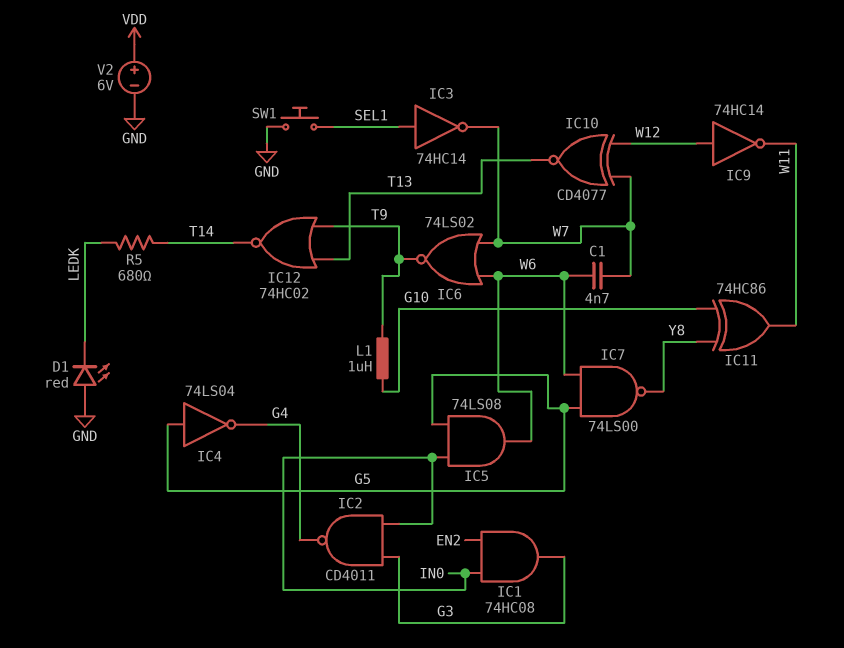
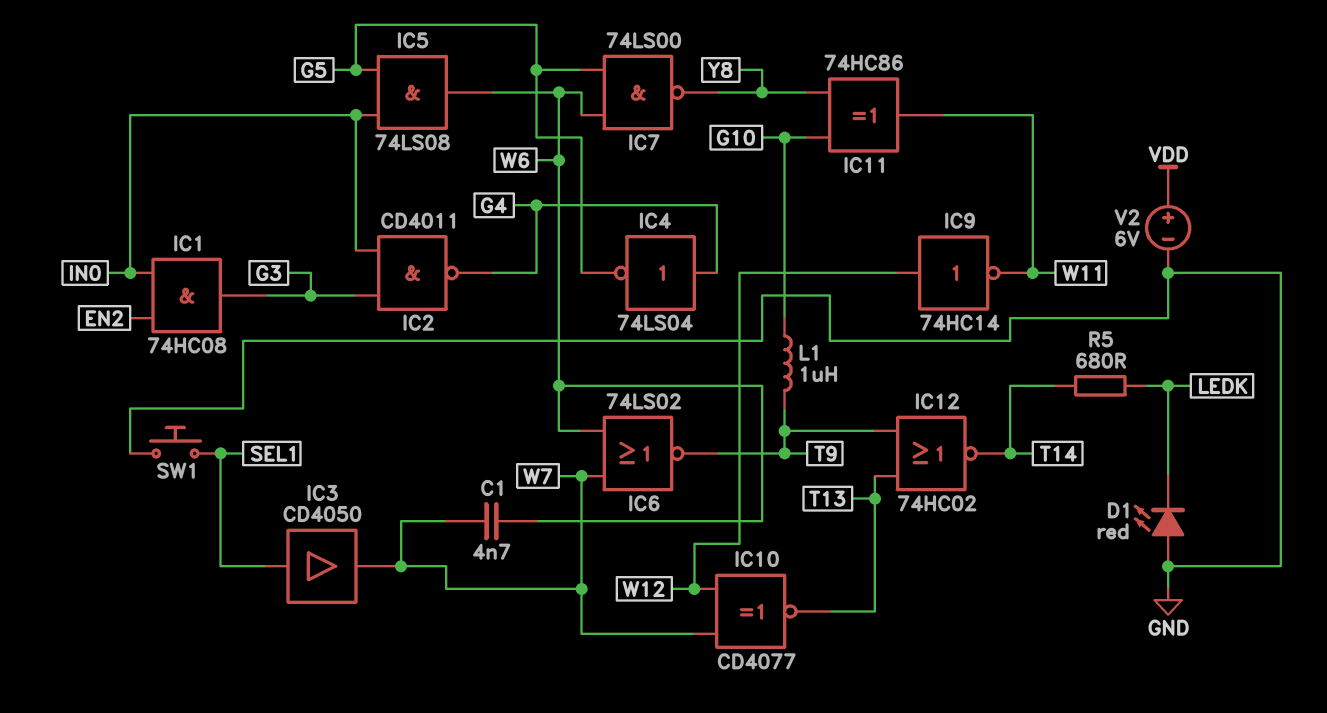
IC3: NOT 74HC14 (in SEL1, out W7) -> buffer CD4050 (in SEL1, out W7)
IC4: NOT 74LS04 (in G5, out G4) -> NOT 74LS04 (in G4, out G5)

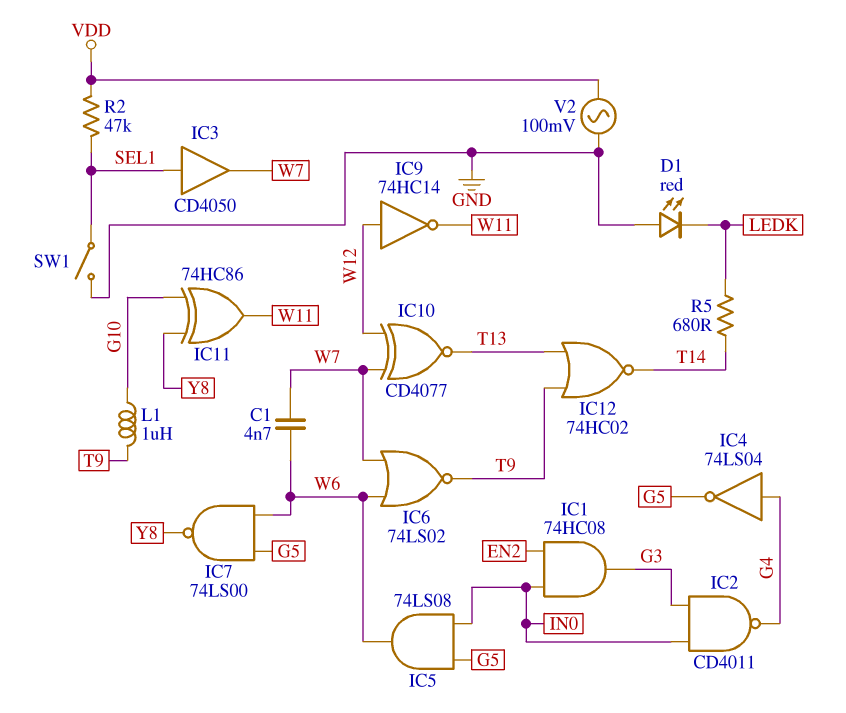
R2: none -> 47k (SEL1, VDD)
SW1: button (GND, SEL1) -> switch (GND, SEL1)
V2: 6V (plus VDD, minus GND) -> AC 100mV (GND, VDD)

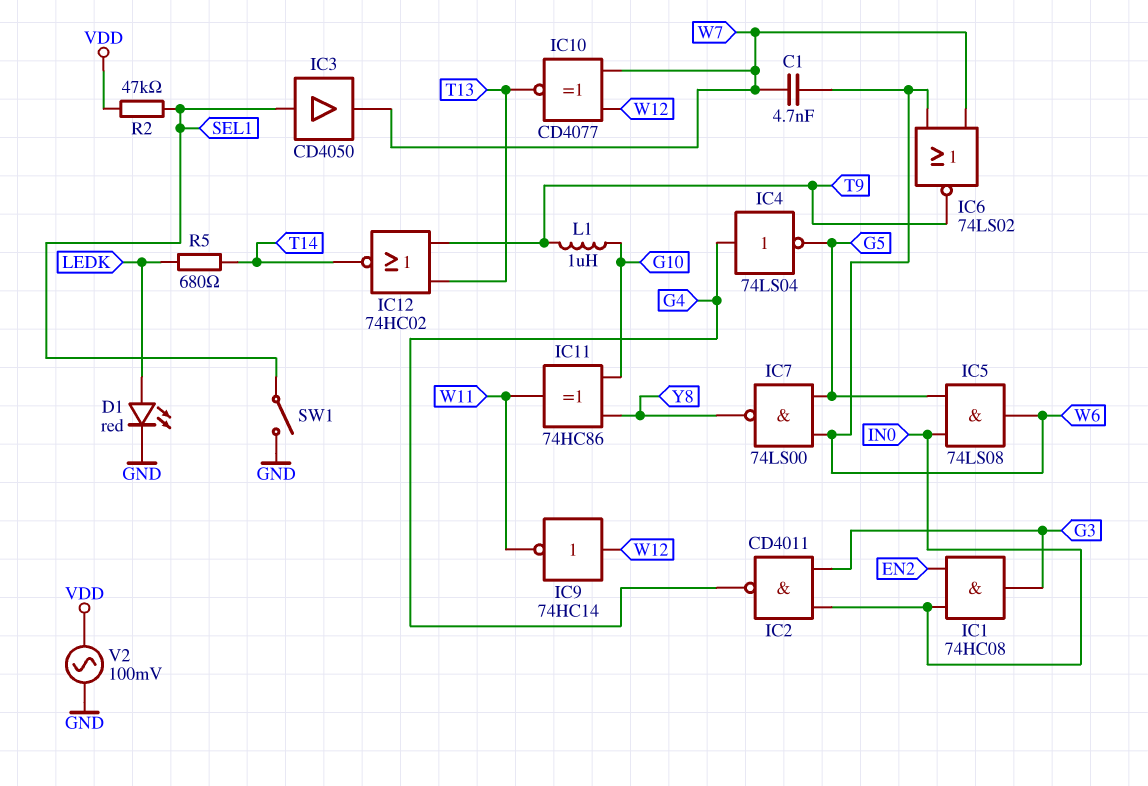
D1: LED red (A GND, K LEDK) -> LED red (A LEDK, K GND)

